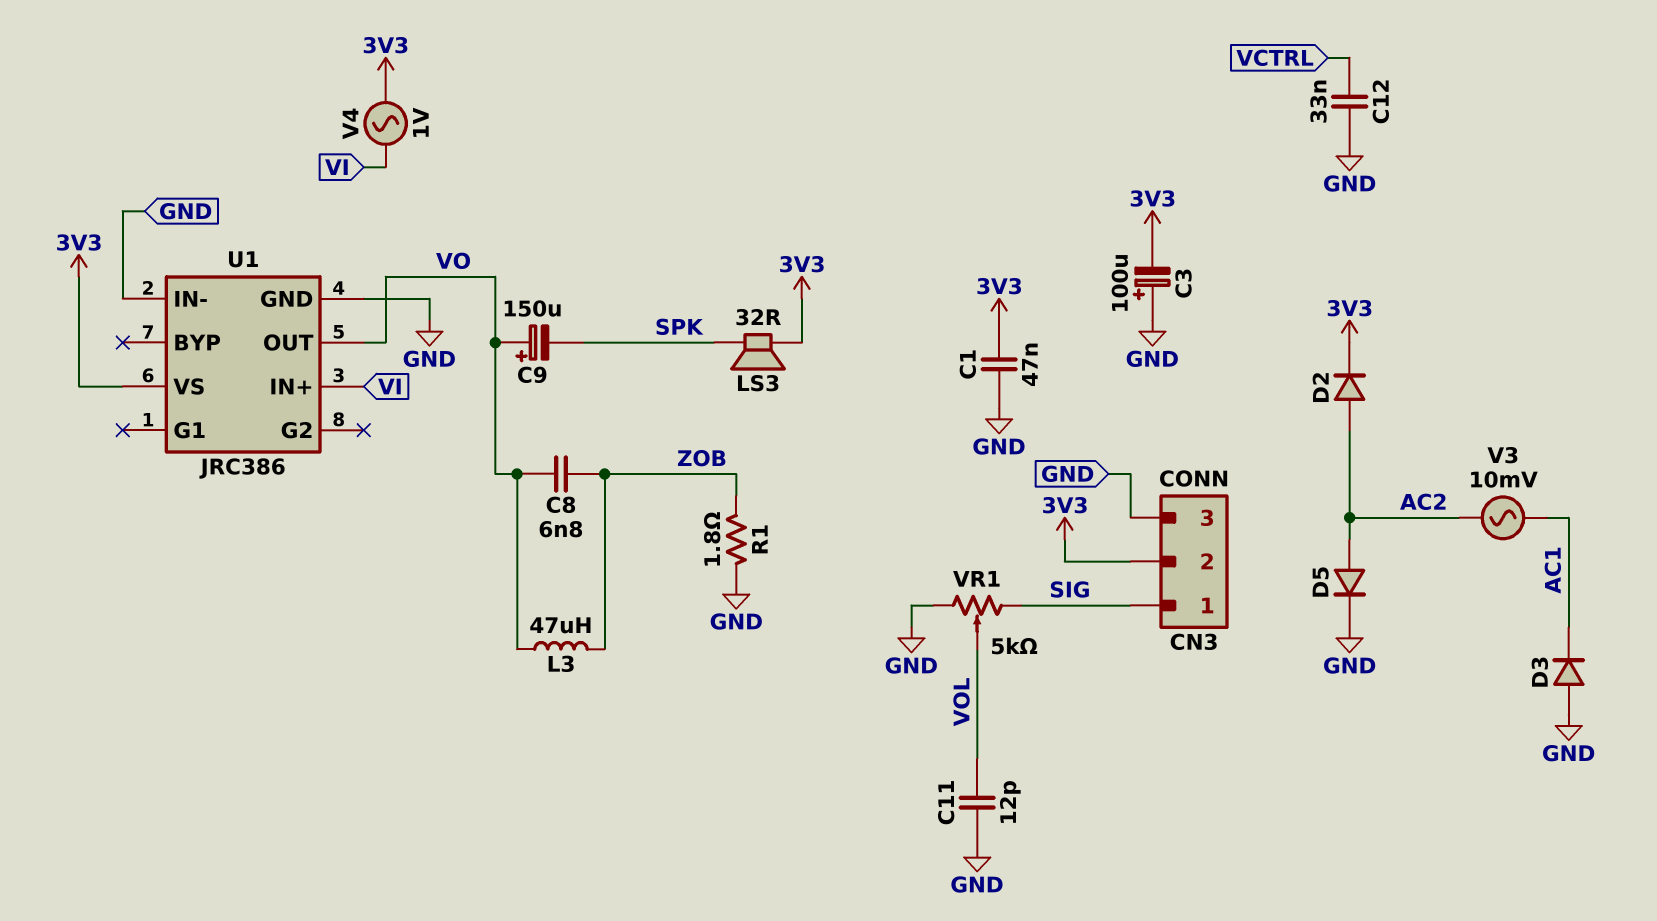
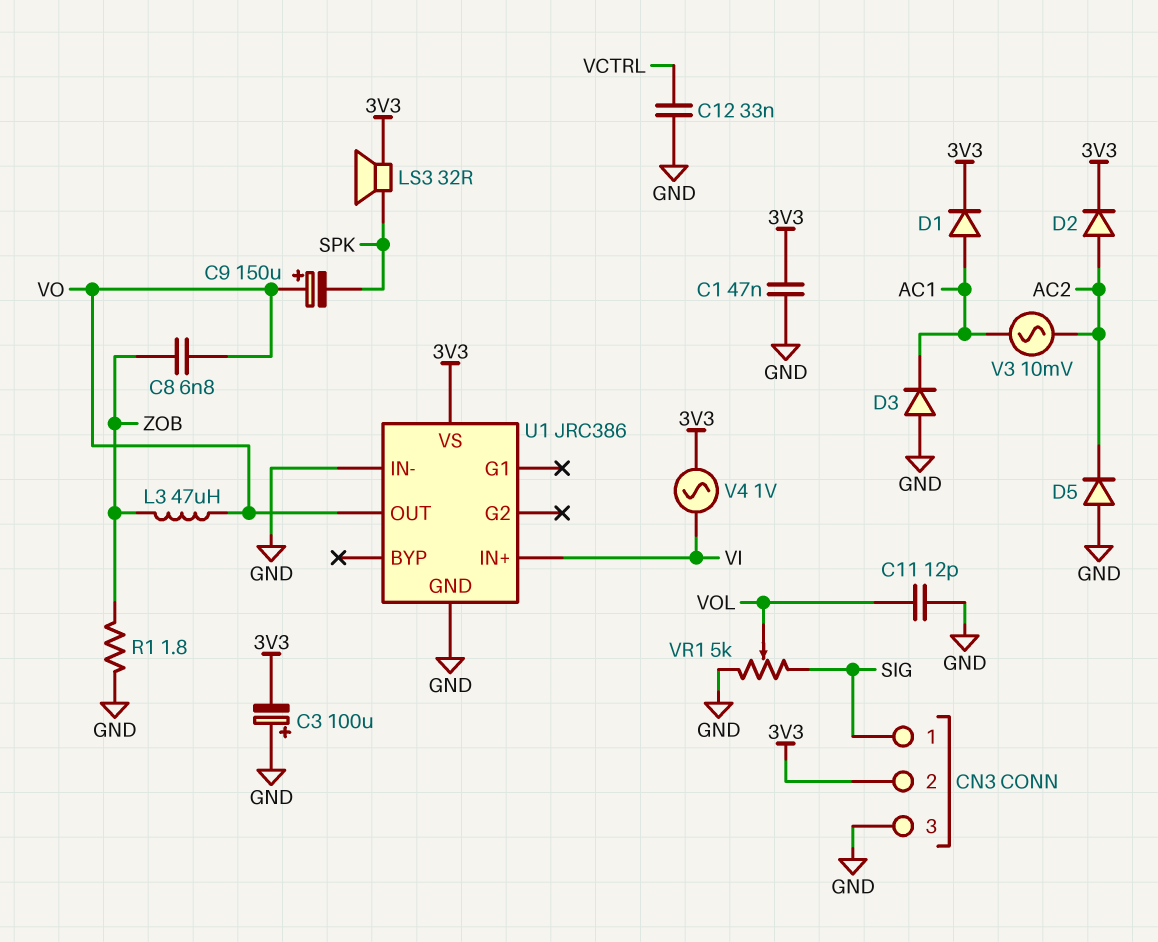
D1: none -> diode (A AC1, K 3V3)
D5: diode (A AC2, K GND) -> diode (A GND, K AC2)

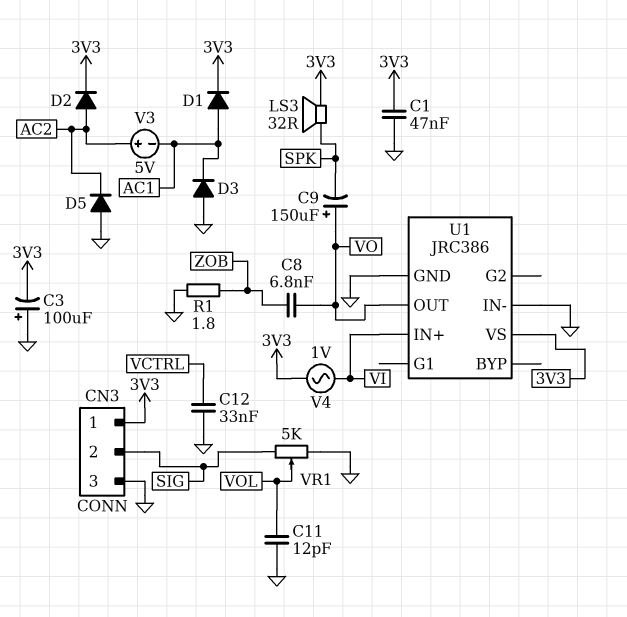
CN3 pin 1: SIG -> 3V3
CN3 pin 2: 3V3 -> SIG
L3: 47uH (VO, ZOB) -> none
V3: AC 10mV (AC1, AC2) -> 5V (plus AC2, minus AC1)

